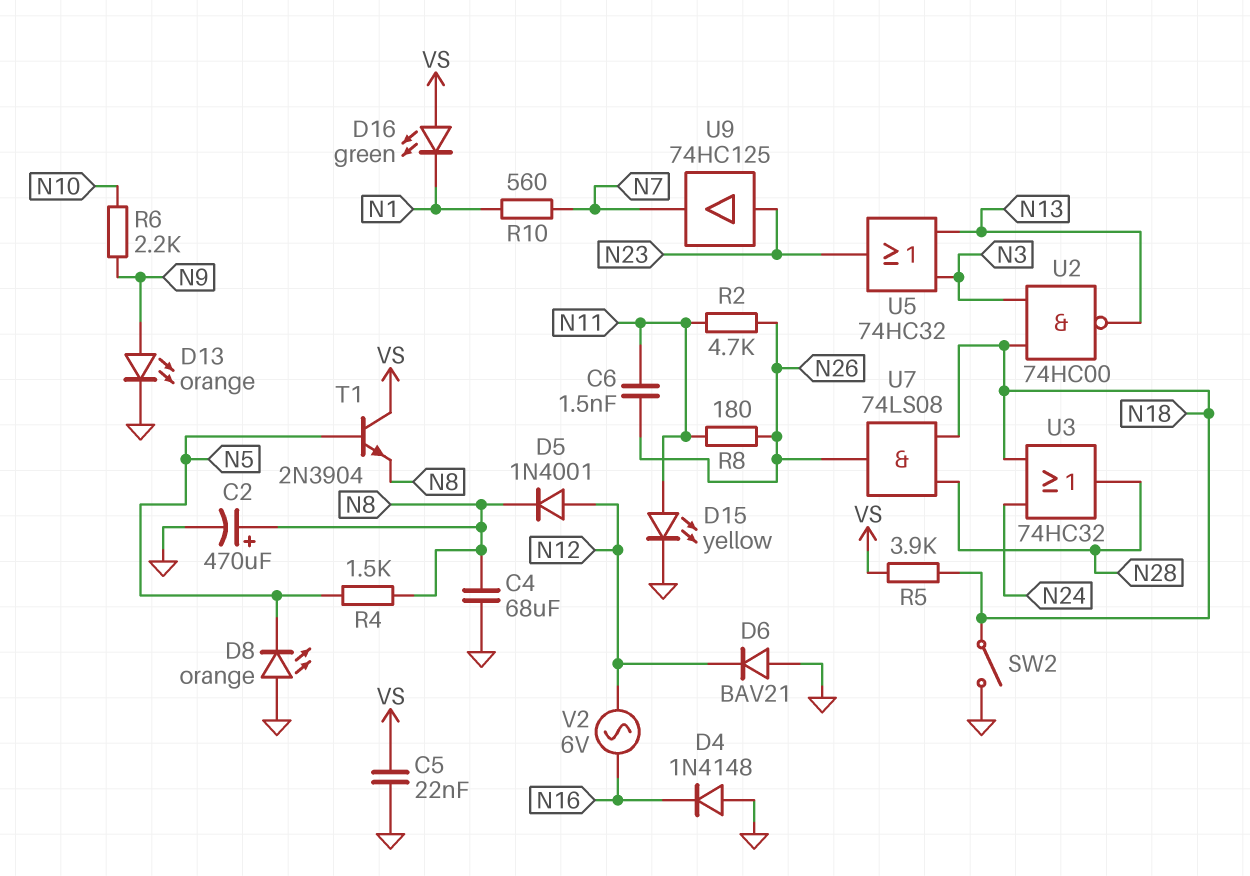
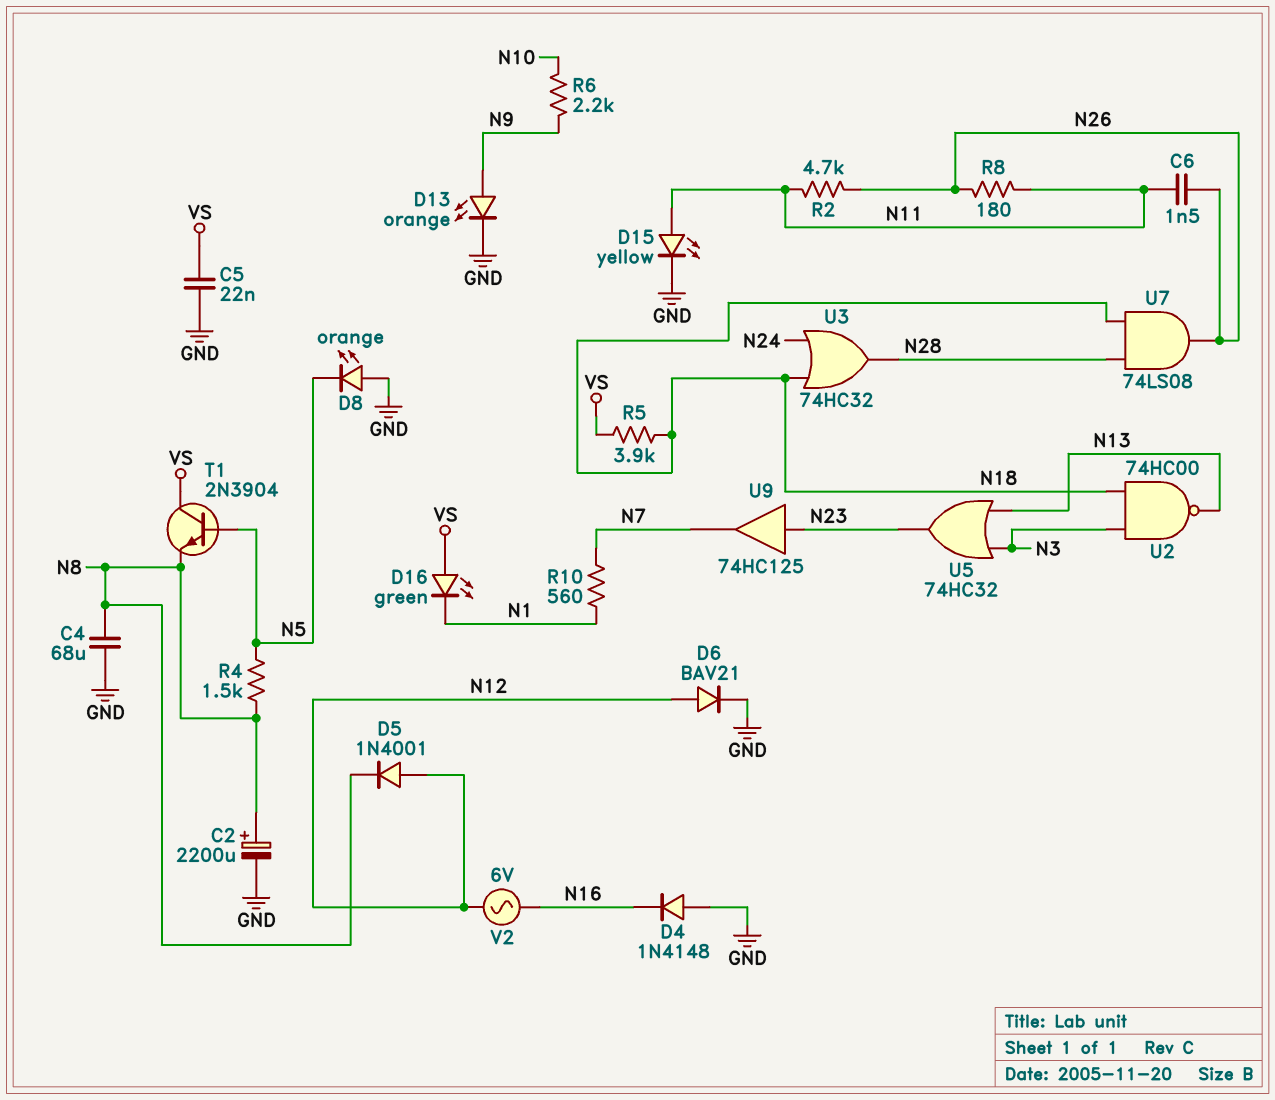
C2: 470uF (plus N8, minus GND) -> 2200uF (plus N8, minus GND)
D6: diode BAV21 (A GND, K N12) -> diode BAV21 (A N12, K GND)
SW2: switch (GND, N18) -> none

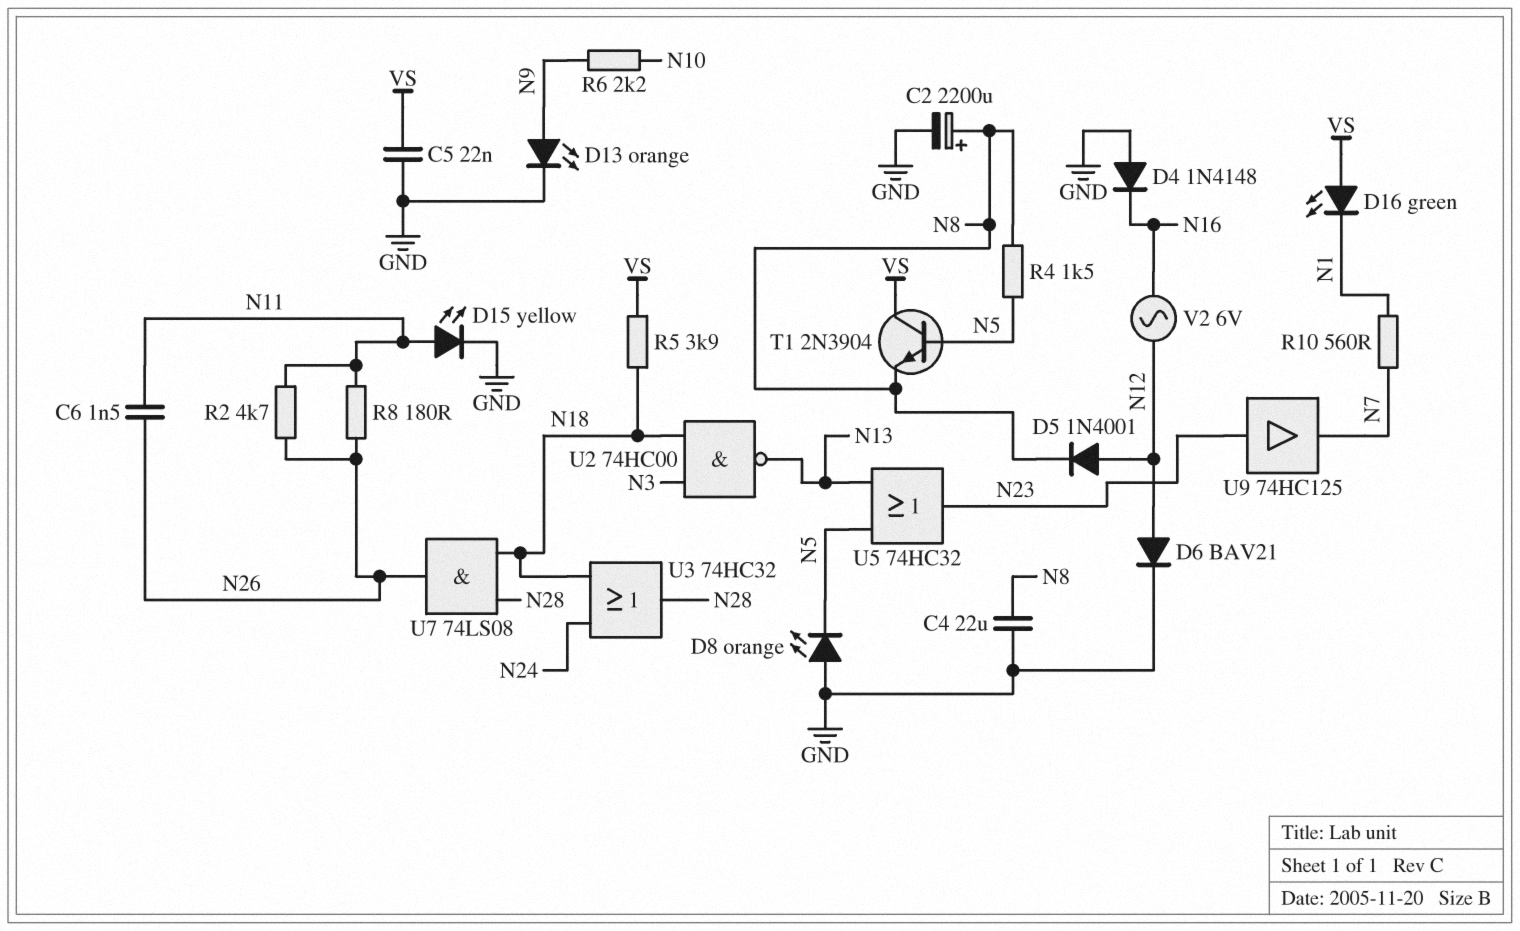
C4: 68uF (GND, N8) -> 22uF (GND, N8)
U5: OR 74HC32 (in N3, in N13, out N23) -> OR 74HC32 (in N5, in N13, out N23)

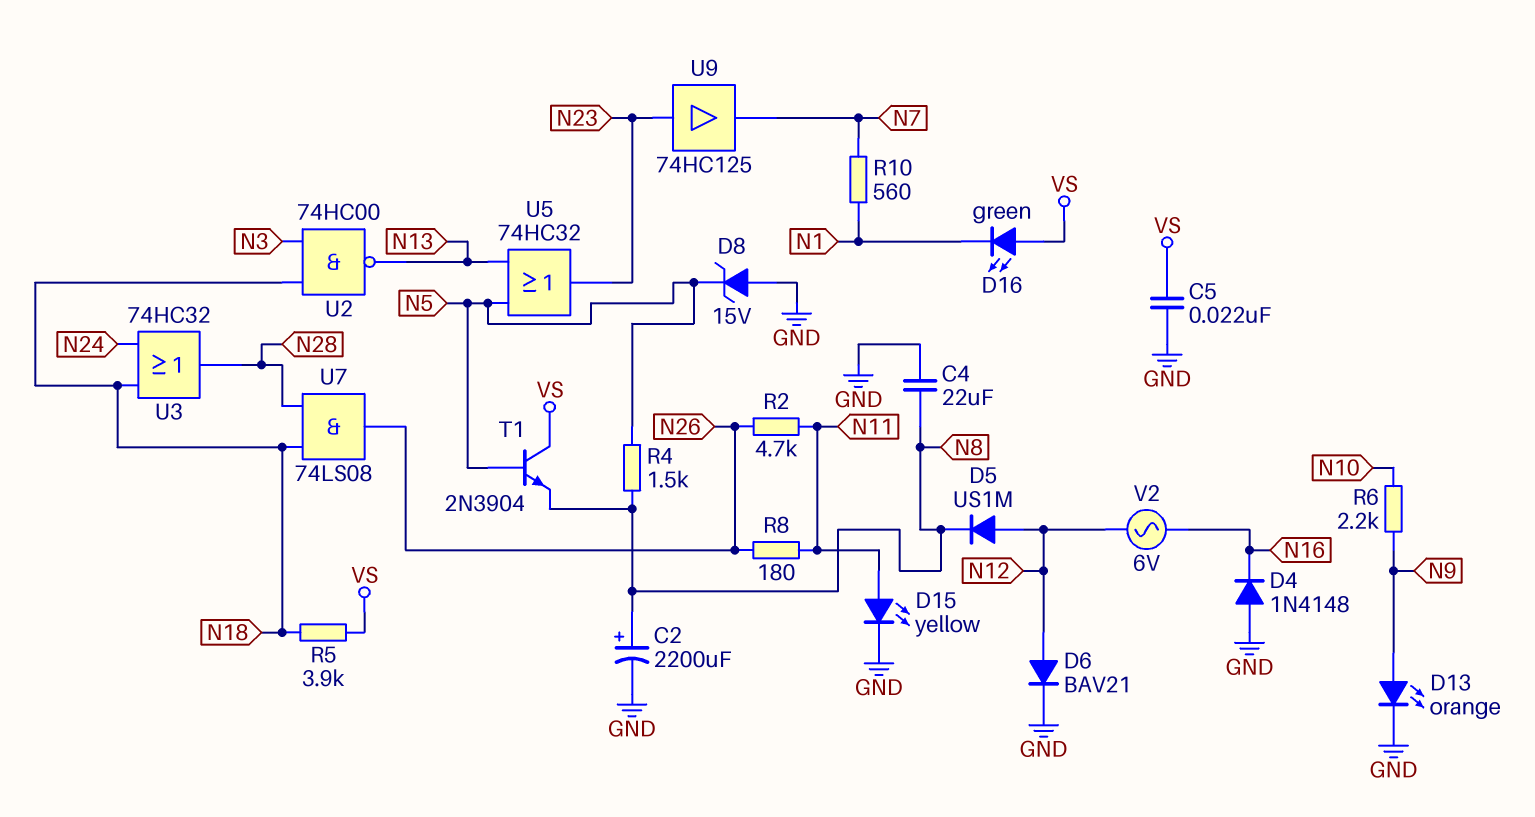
C6: 1.5nF (N11, N26) -> none
D5: diode 1N4001 (A N12, K N8) -> diode US1M (A N12, K N8)
D8: LED orange (A GND, K N5) -> zener 15V (A GND, K N5)

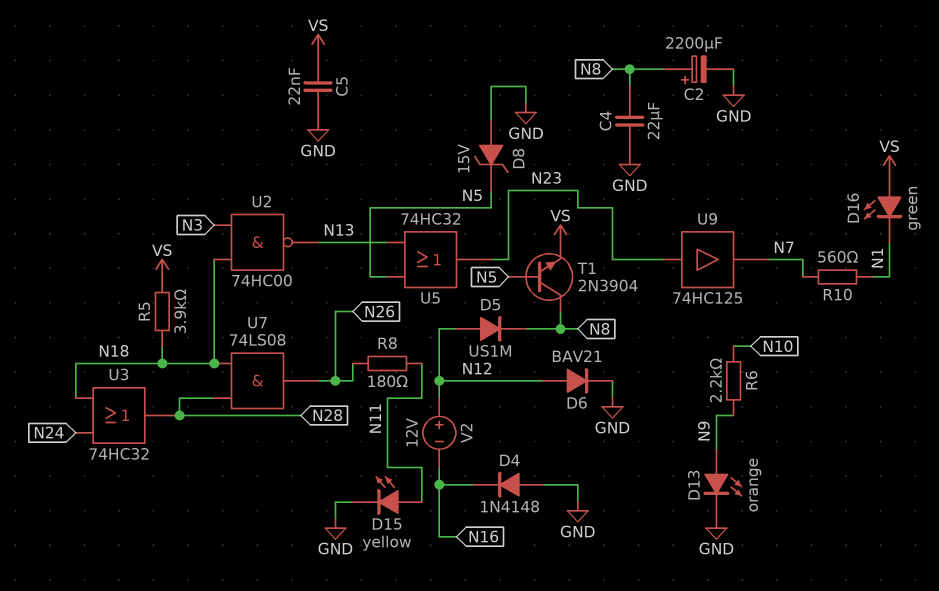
R2: 4.7k (N11, N26) -> none
R4: 1.5k (N5, N8) -> none
T1: NPN 2N3904 (B N5, C VS, E N8) -> NPN 2N3904 (B N5, C N8, E VS)
V2: AC 6V (N12, N16) -> 12V (plus N12, minus N16)

